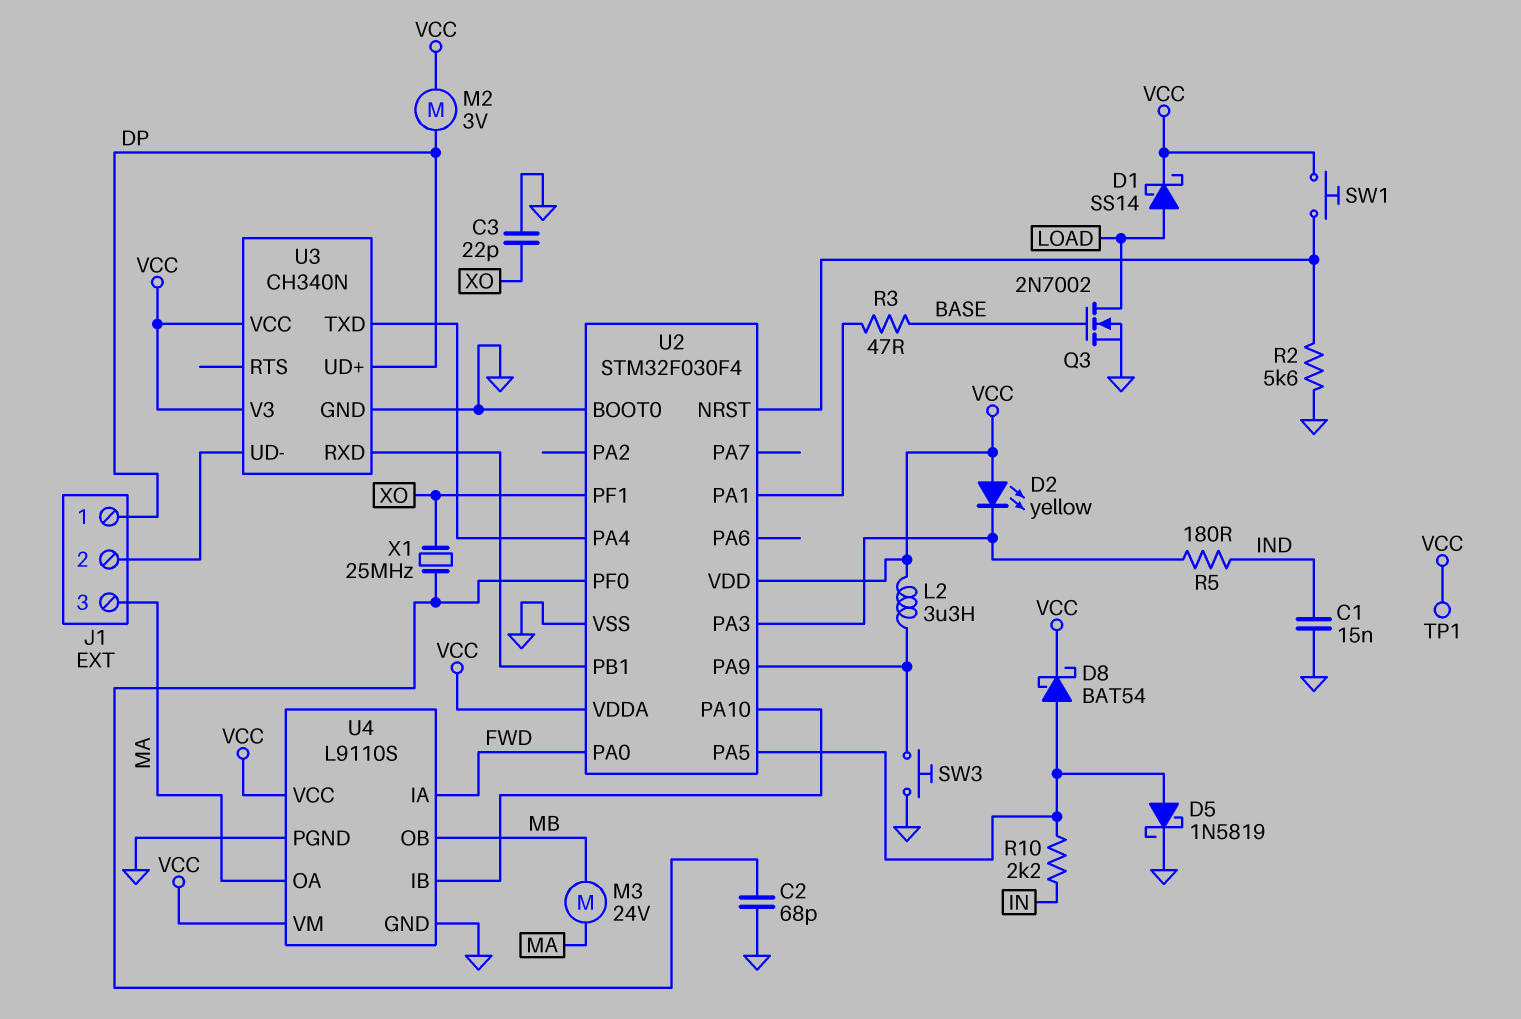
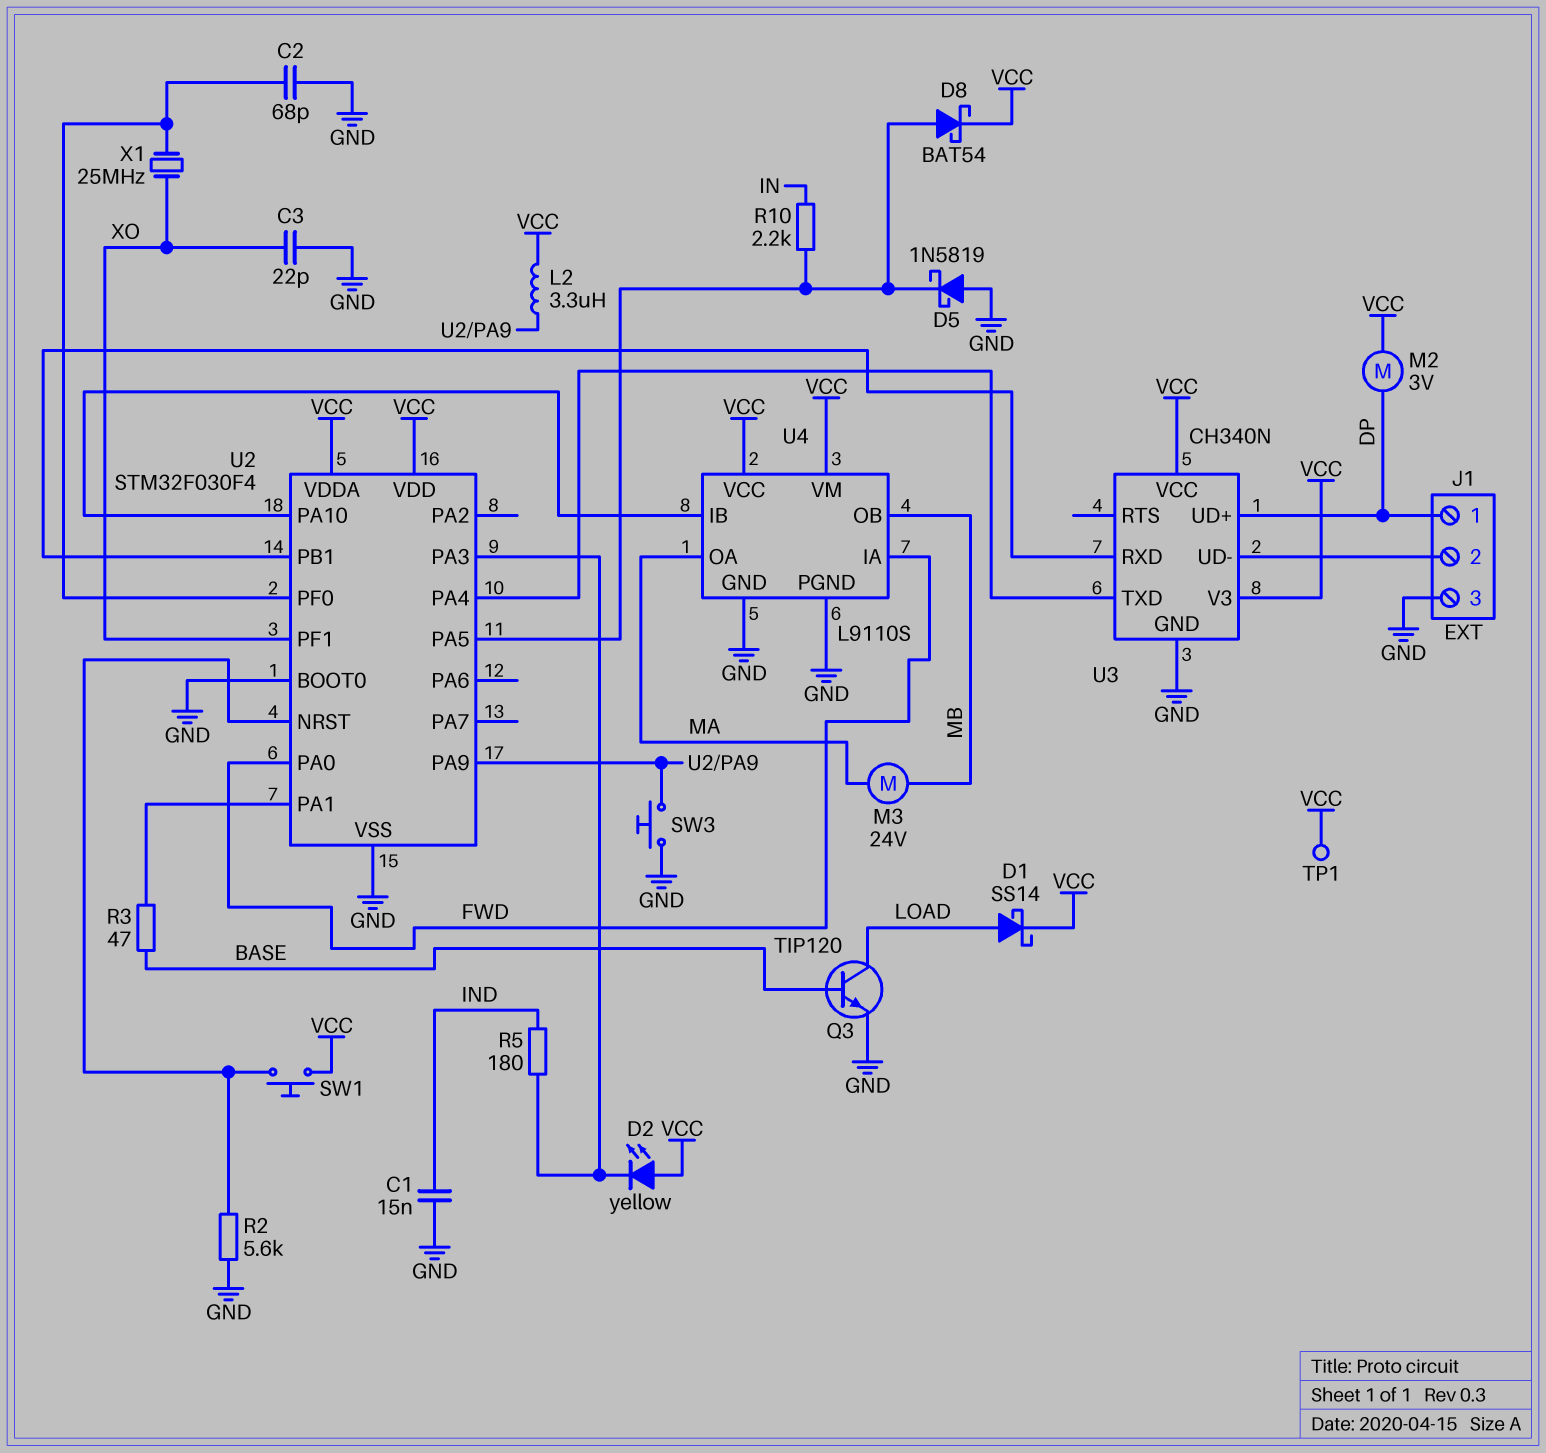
D5: schottky 1N5819 (A U2/PA5, K GND) -> schottky 1N5819 (A GND, K U2/PA5)
J1 pin 3: MA -> GND
Q3: NMOS 2N7002 (G BASE, D LOAD, S GND) -> NPN TIP120 (B BASE, C LOAD, E GND)

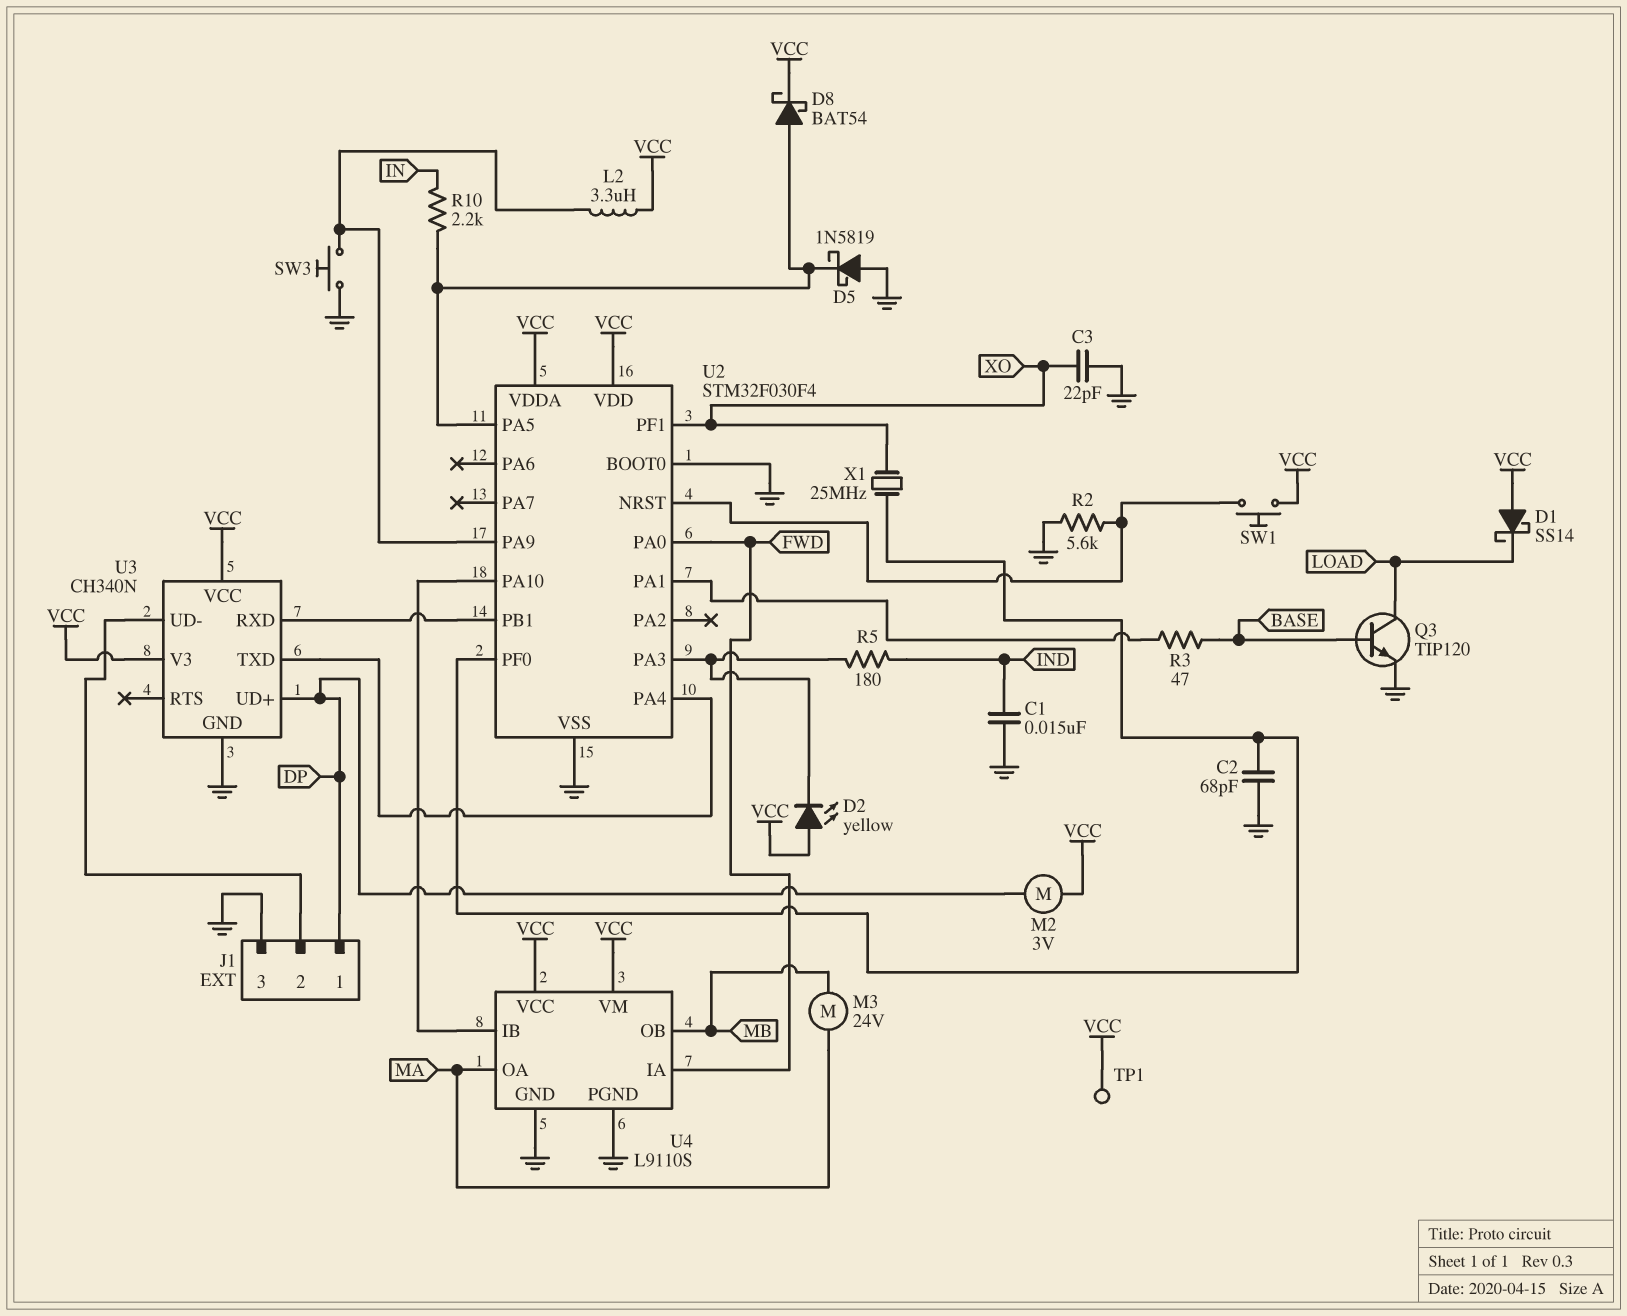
D1: schottky SS14 (A LOAD, K VCC) -> schottky SS14 (A VCC, K LOAD)

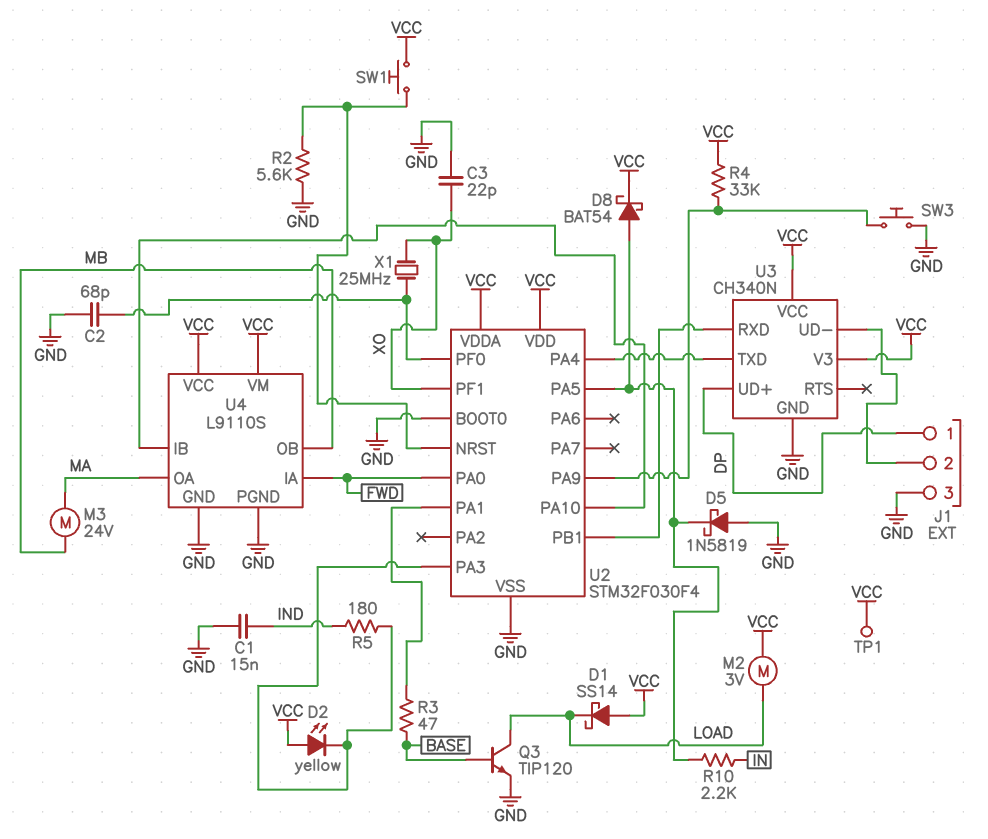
L2: 3.3uH (U2/PA9, VCC) -> none
M2: motor 3V (DP, VCC) -> motor 3V (LOAD, VCC)
R4: none -> 33k (U2/PA9, VCC)

